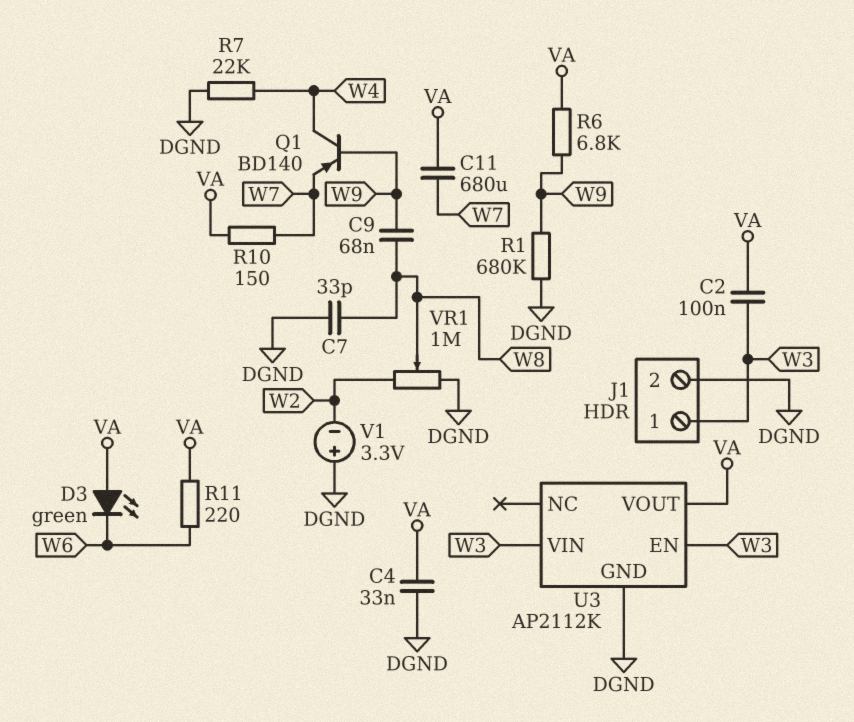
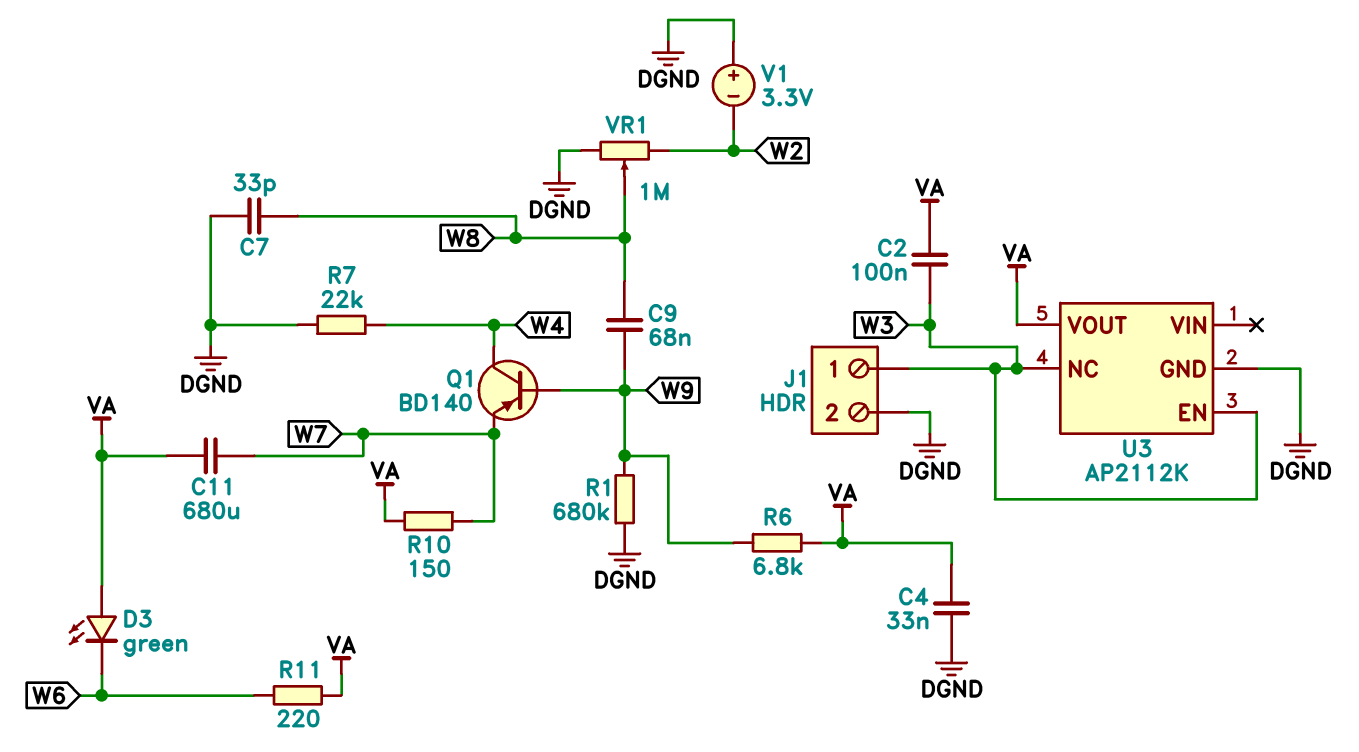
U3 pin NC: none -> W3
U3 pin VIN: W3 -> none

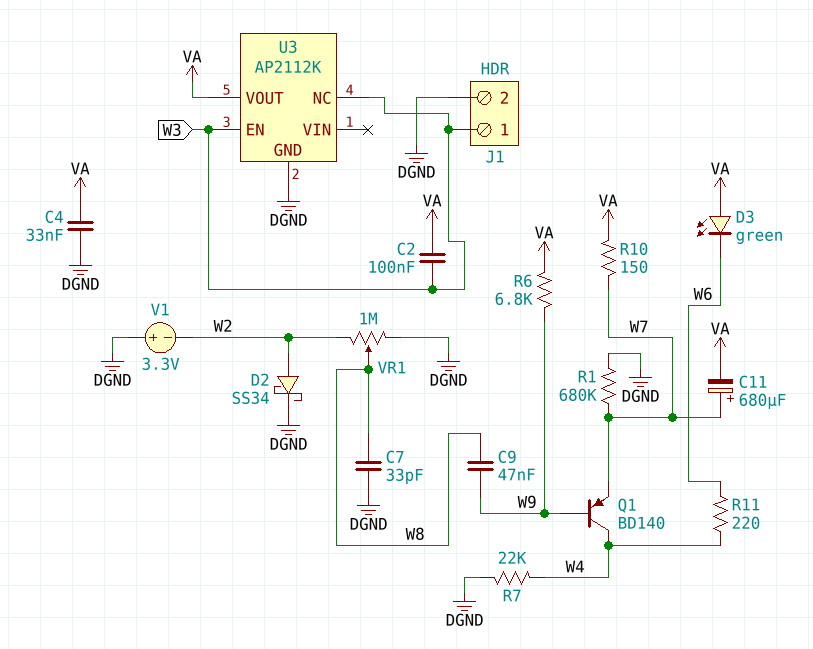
C9: 68nF (W8, W9) -> 47nF (W8, W9)
C11: 680uF (VA, W7) -> 680uF (plus W7, minus VA)
D2: none -> schottky SS34 (A W2, K DGND)
R1: 680k (DGND, W9) -> 680k (DGND, W7)
R11: 220 (VA, W6) -> 220 (W4, W6)

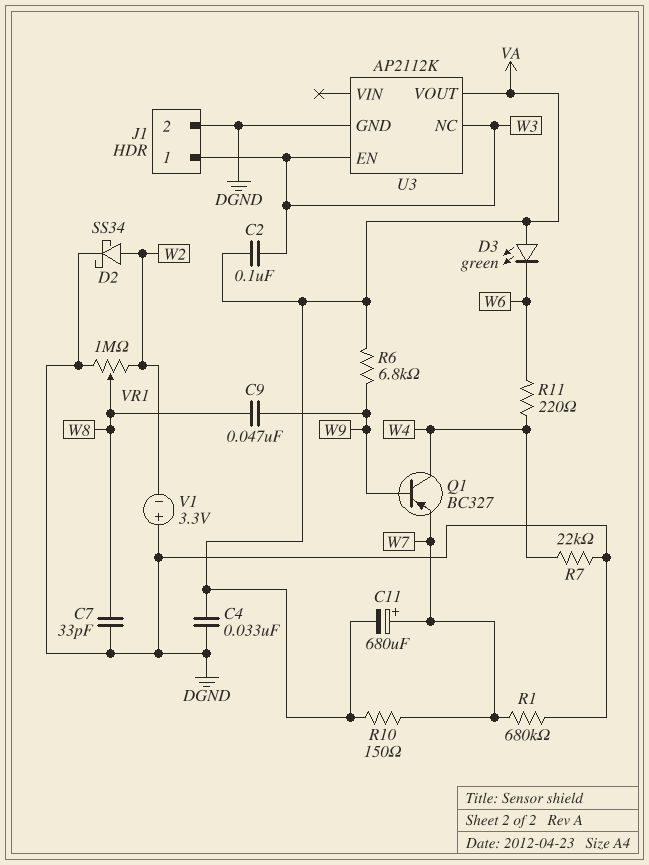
Q1: PNP BD140 (B W9, C W4, E W7) -> PNP BC327 (B W9, C W4, E W7)

